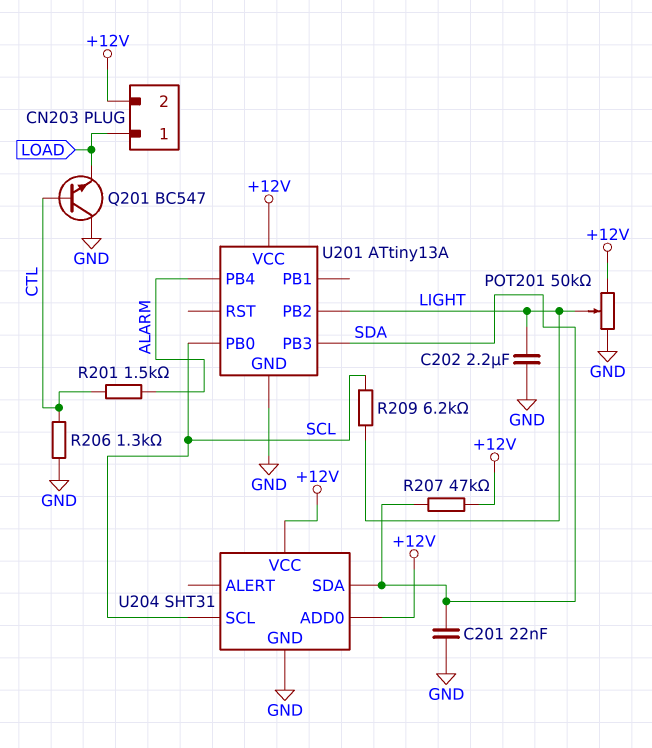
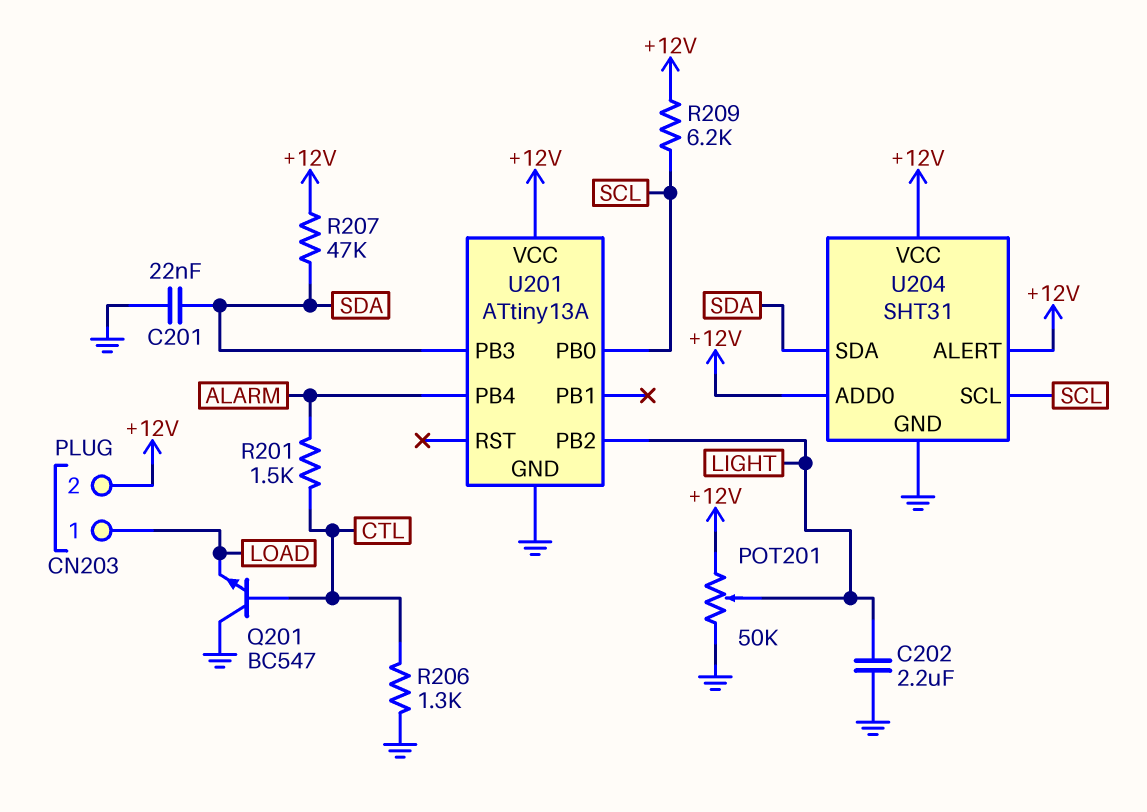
R209: 6.2k (LIGHT, SCL) -> 6.2k (+12V, SCL)
U204 pin ALERT: none -> +12V

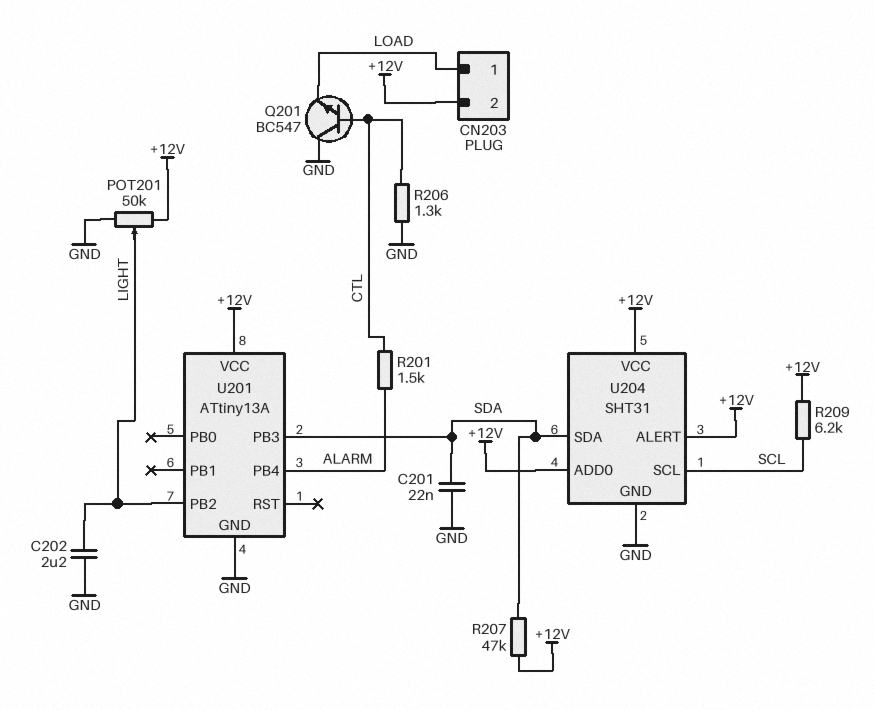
U201 pin PB0: SCL -> none

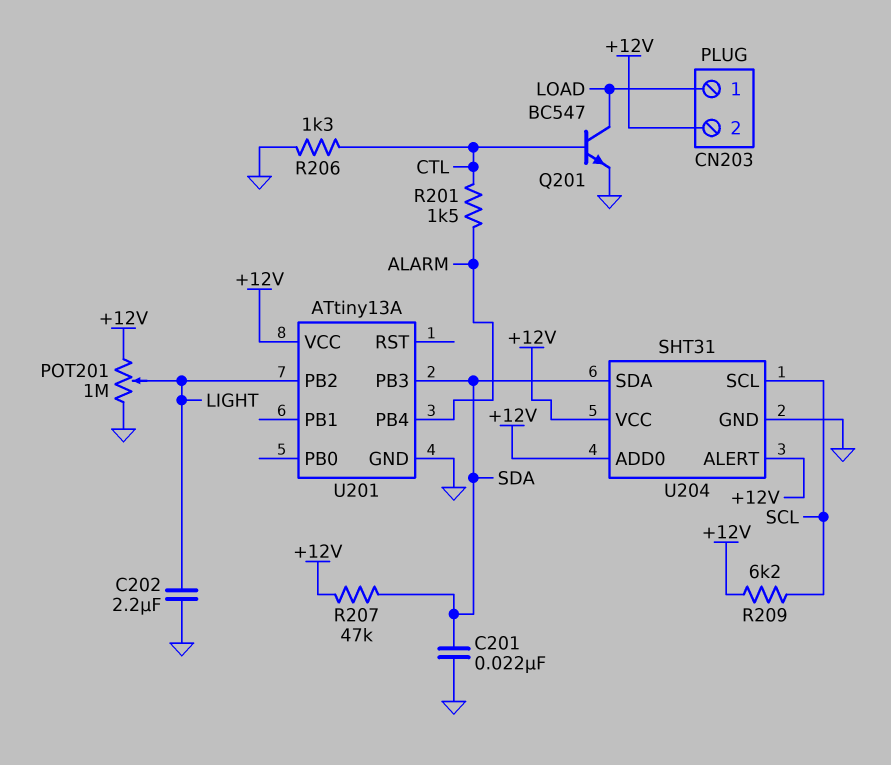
POT201: 50k (+12V, GND, wiper LIGHT) -> 1M (+12V, GND, wiper LIGHT)
Q201: NPN BC547 (B CTL, C GND, E LOAD) -> NPN BC547 (B CTL, C LOAD, E GND)

